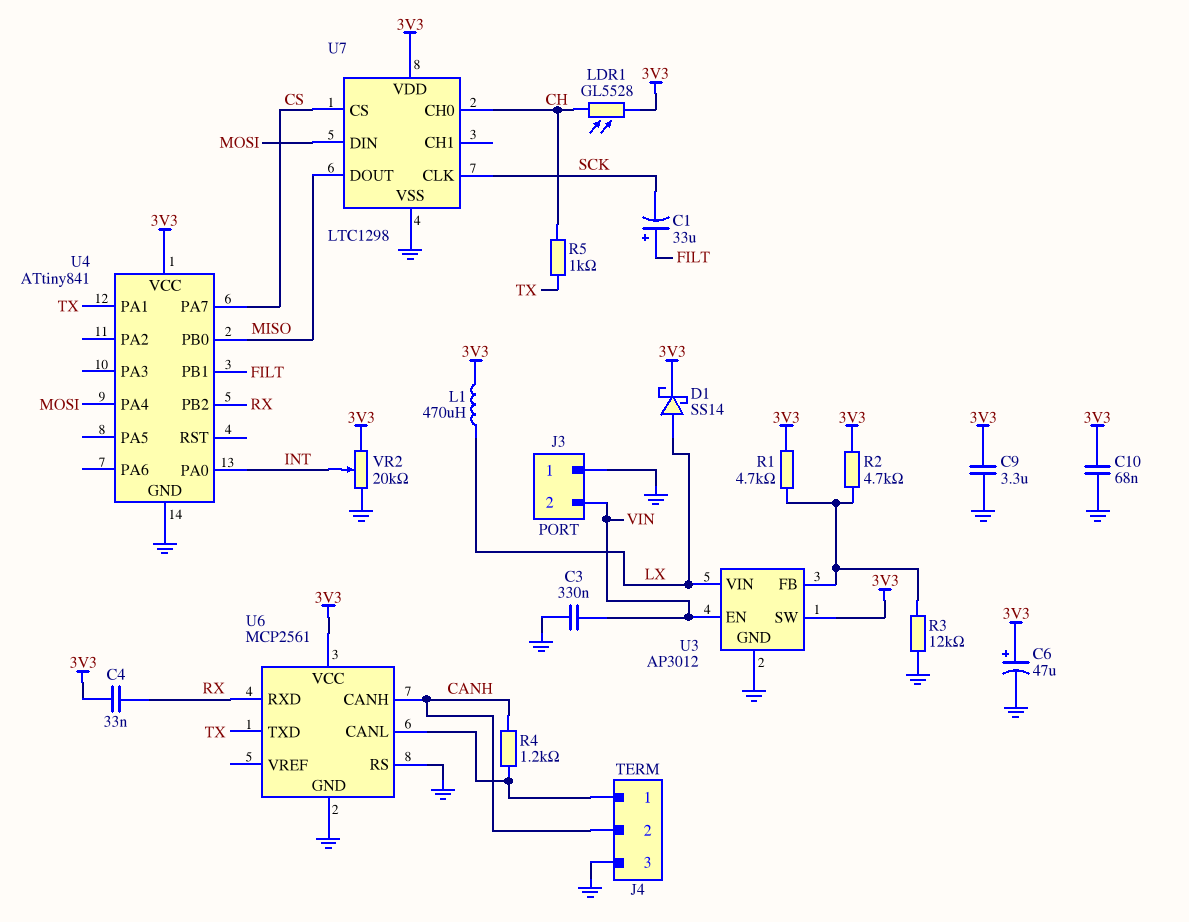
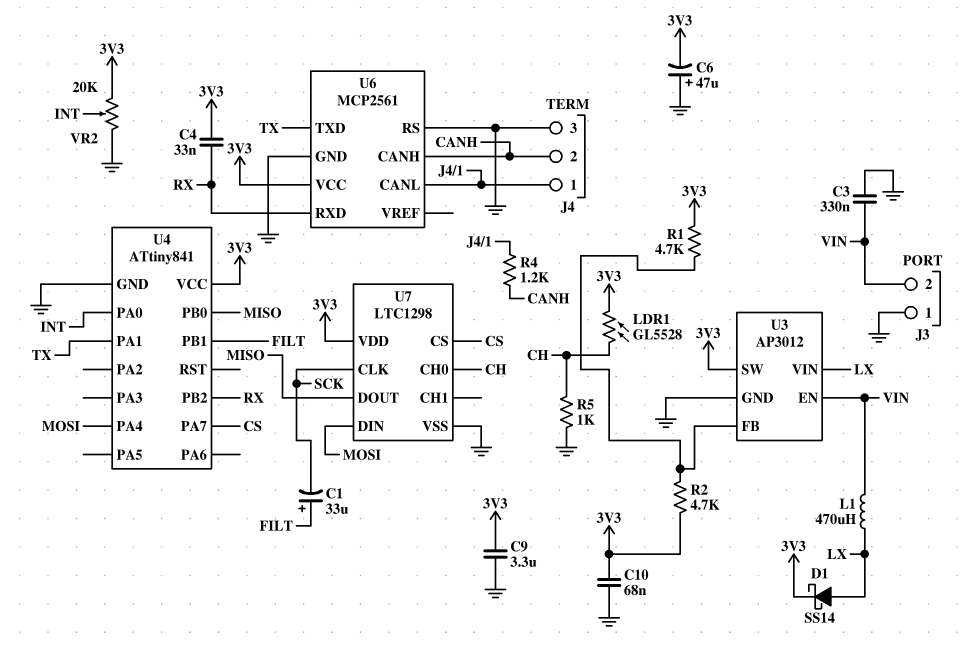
C6: 47uF (plus 3V3, minus GND) -> 47uF (plus GND, minus 3V3)
L1: 470uH (3V3, LX) -> 470uH (LX, VIN)
R3: 12k (GND, U3/FB) -> none
R5: 1k (CH, TX) -> 1k (CH, GND)

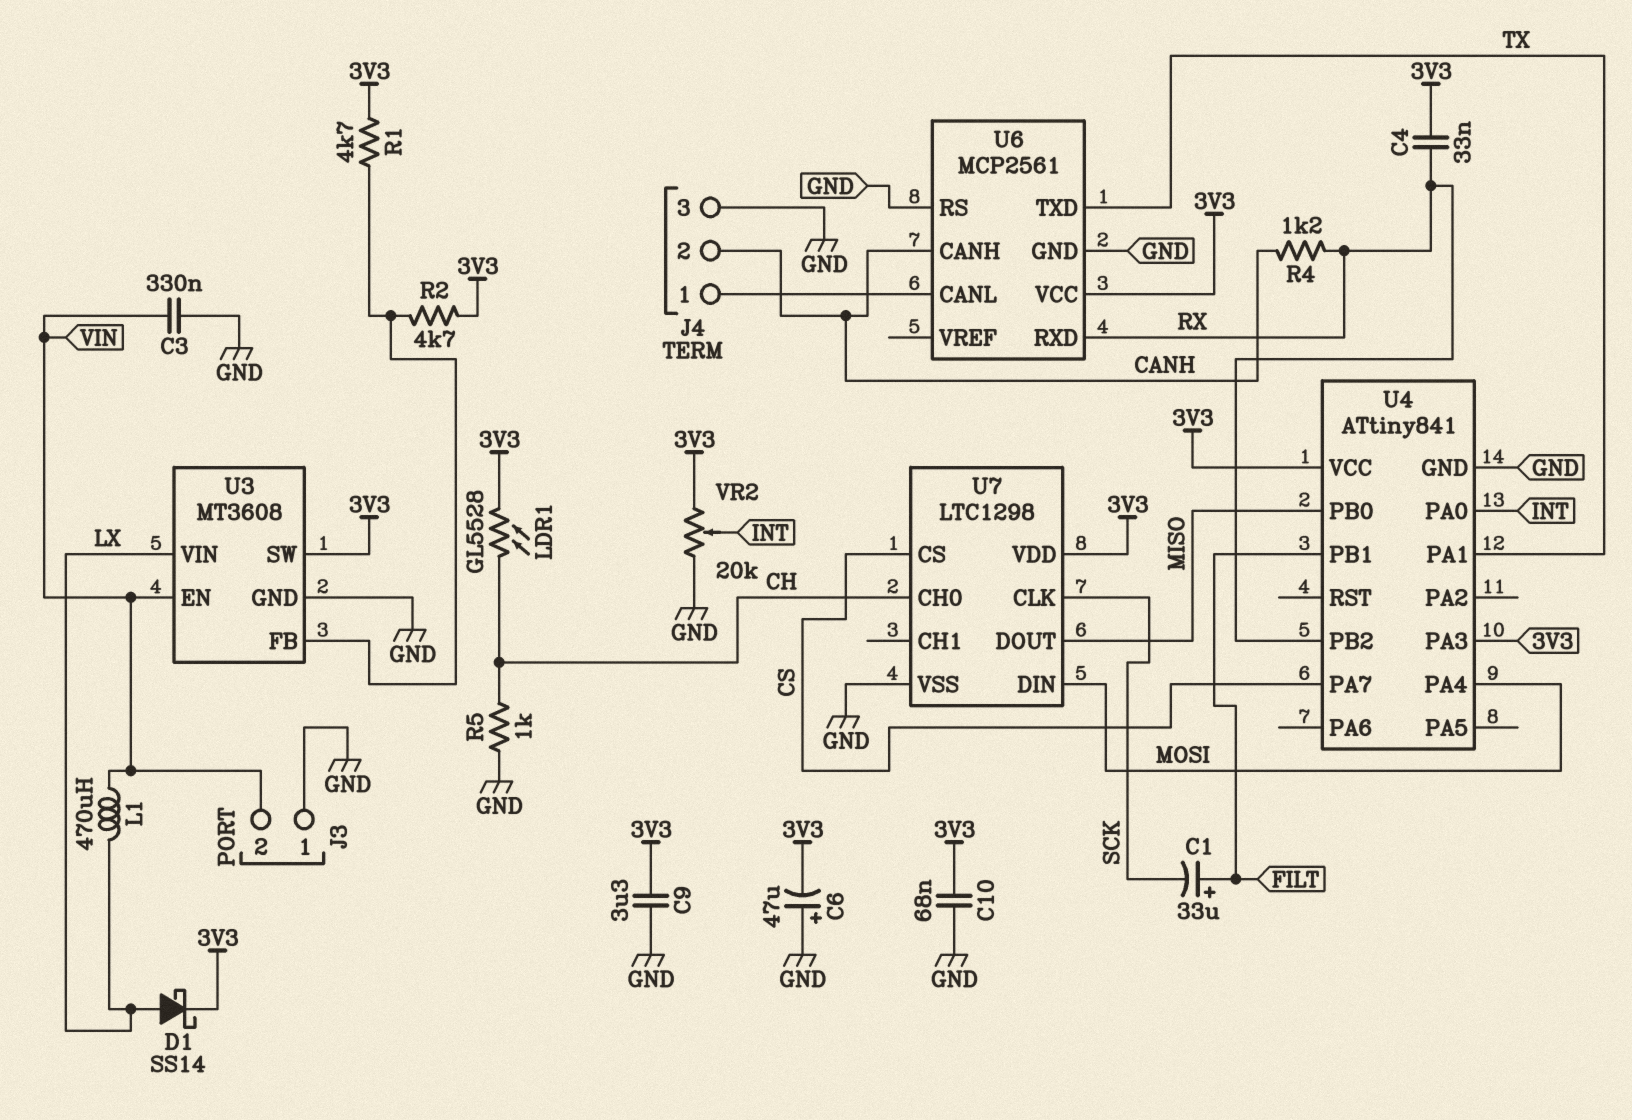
R4: 1.2k (CANH, J4/1) -> 1.2k (CANH, RX)
U3: AP3012 -> MT3608
U4 pin PA3: none -> 3V3

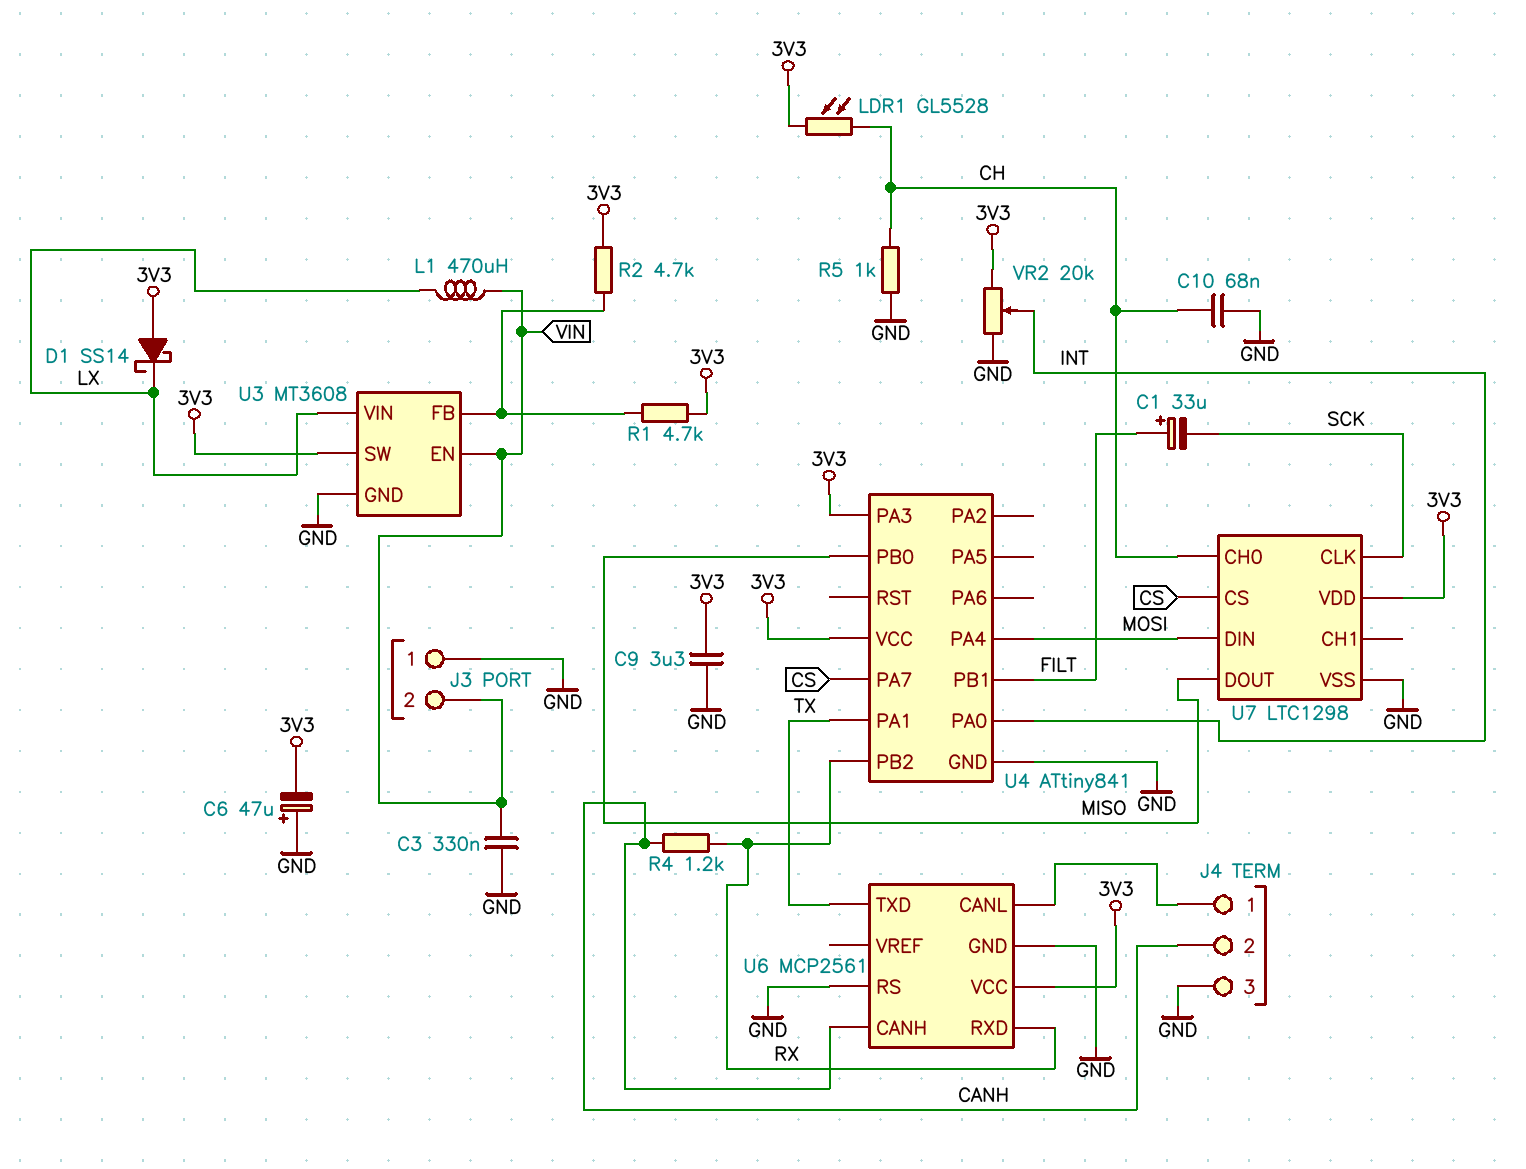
C4: 33nF (3V3, RX) -> none
C10: 68nF (3V3, GND) -> 68nF (CH, GND)
D1: schottky SS14 (A LX, K 3V3) -> schottky SS14 (A 3V3, K LX)

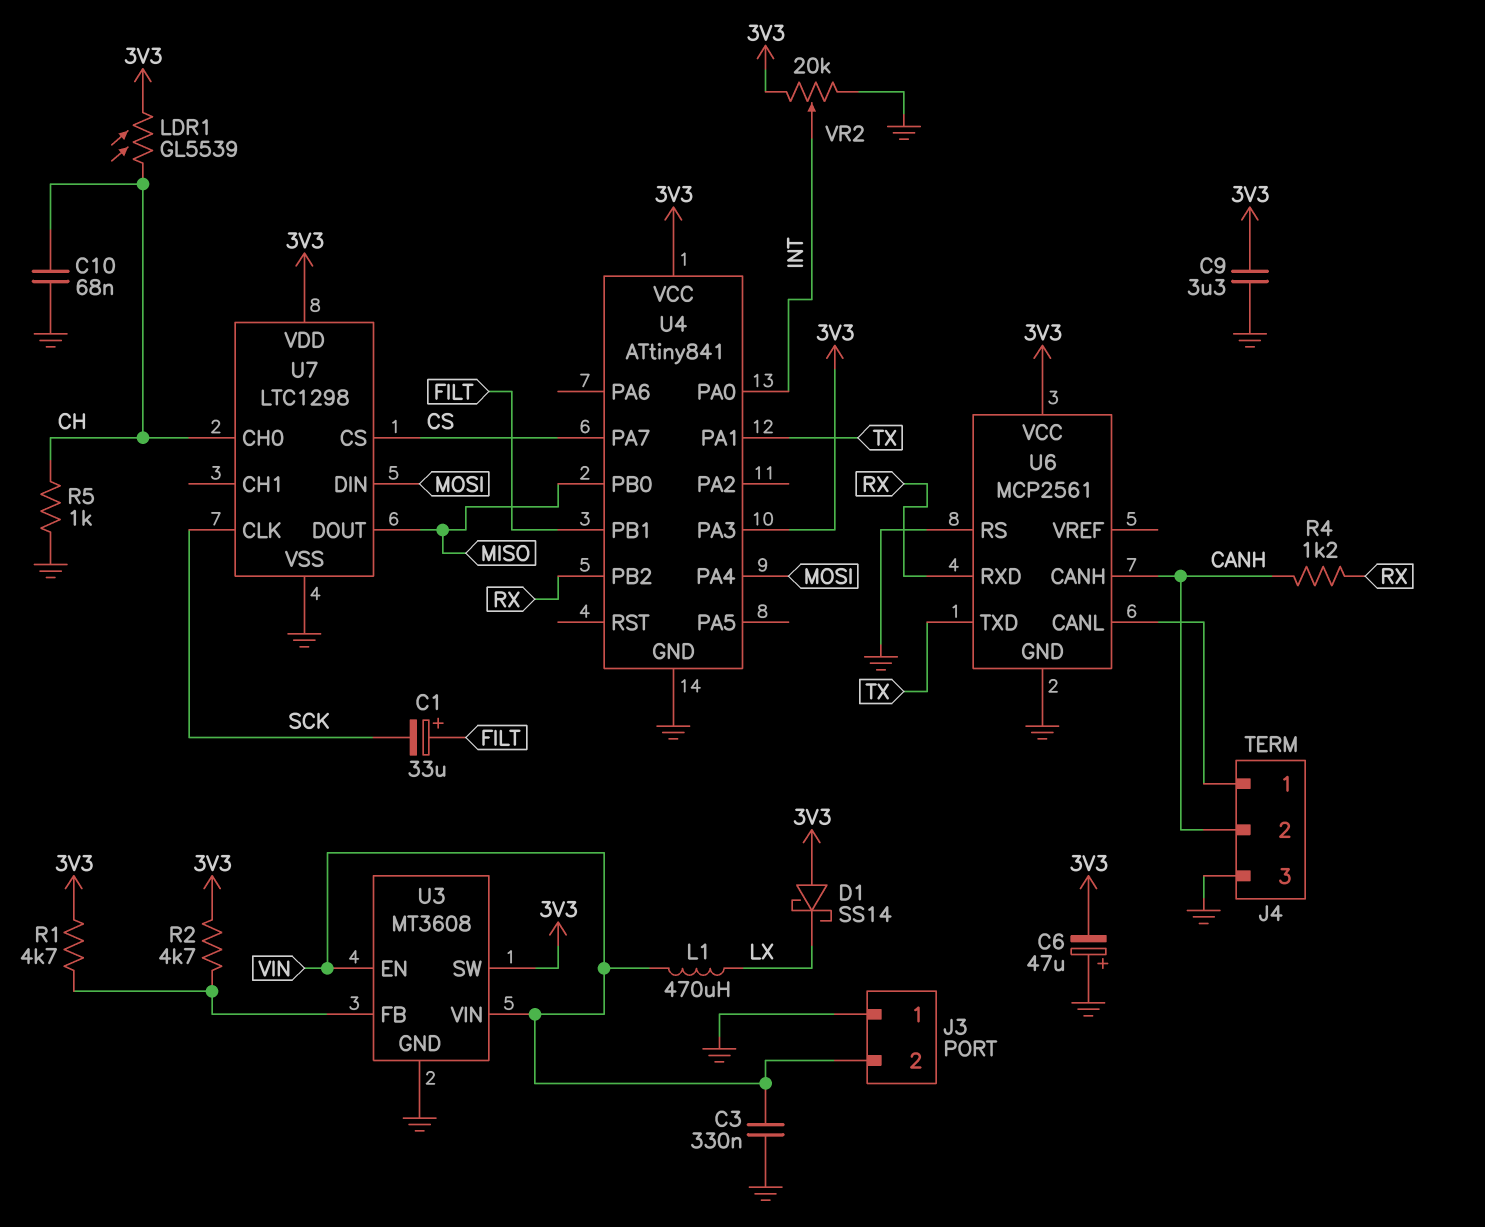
LDR1: GL5528 (3V3, CH) -> GL5539 (3V3, CH)
U3 pin VIN: LX -> VIN

